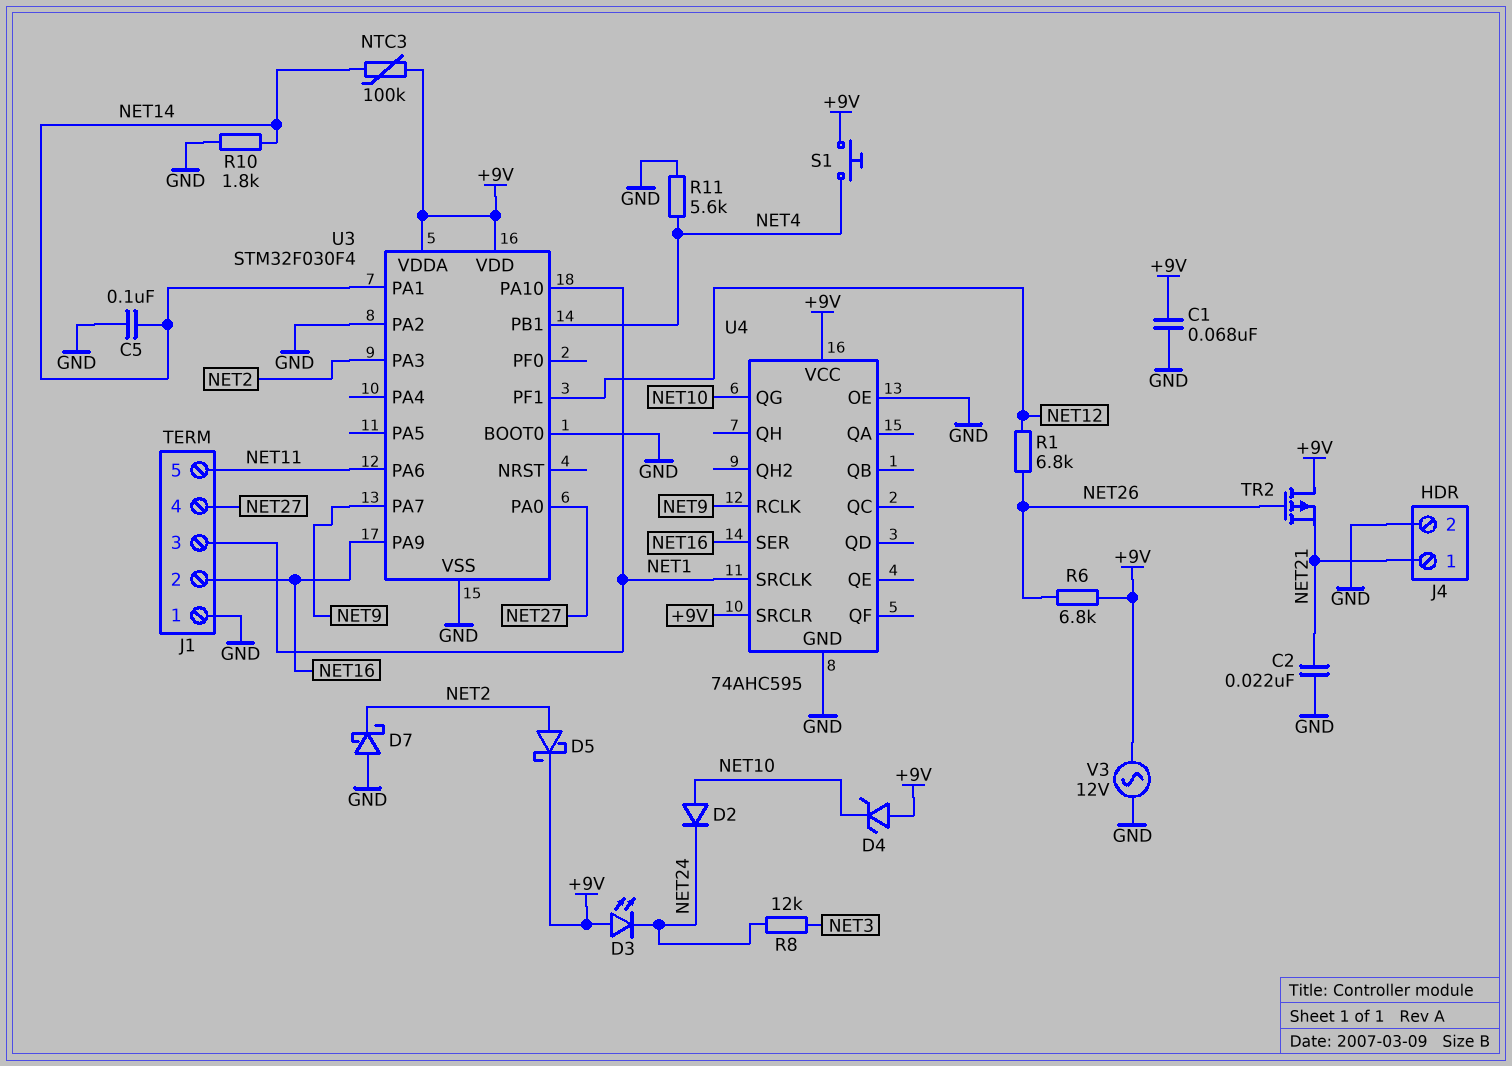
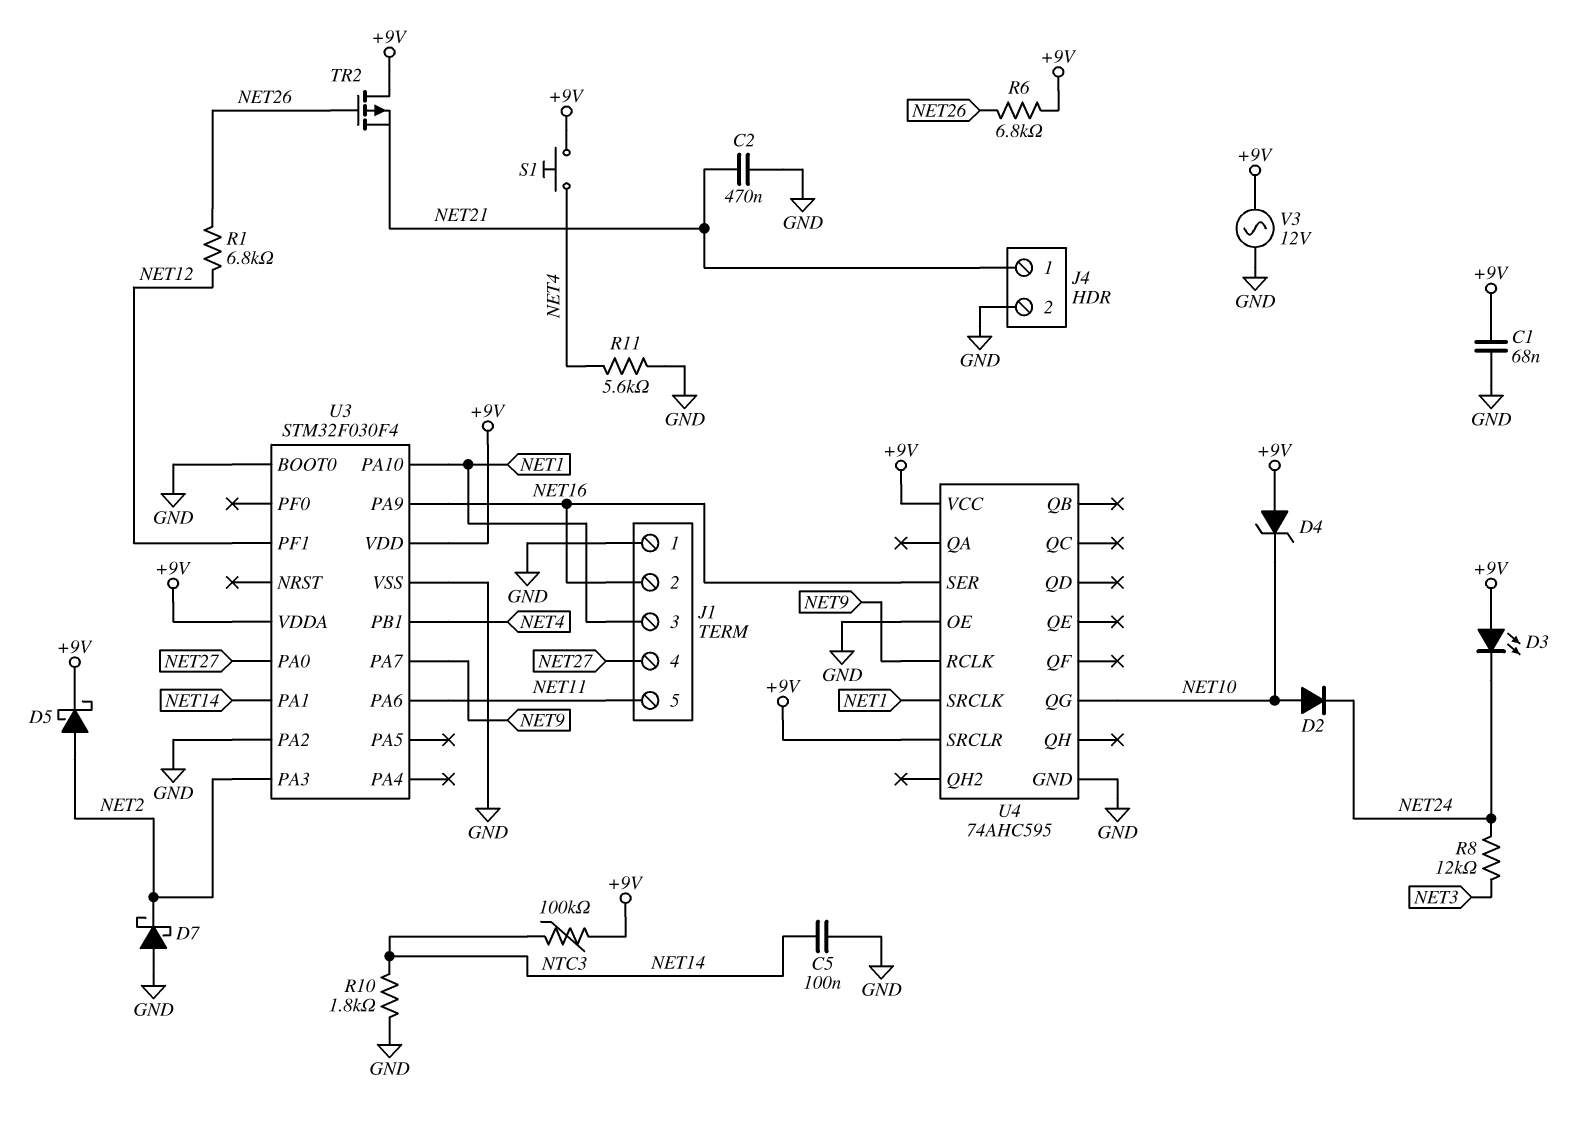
C2: 22nF (GND, NET21) -> 470nF (GND, NET21)

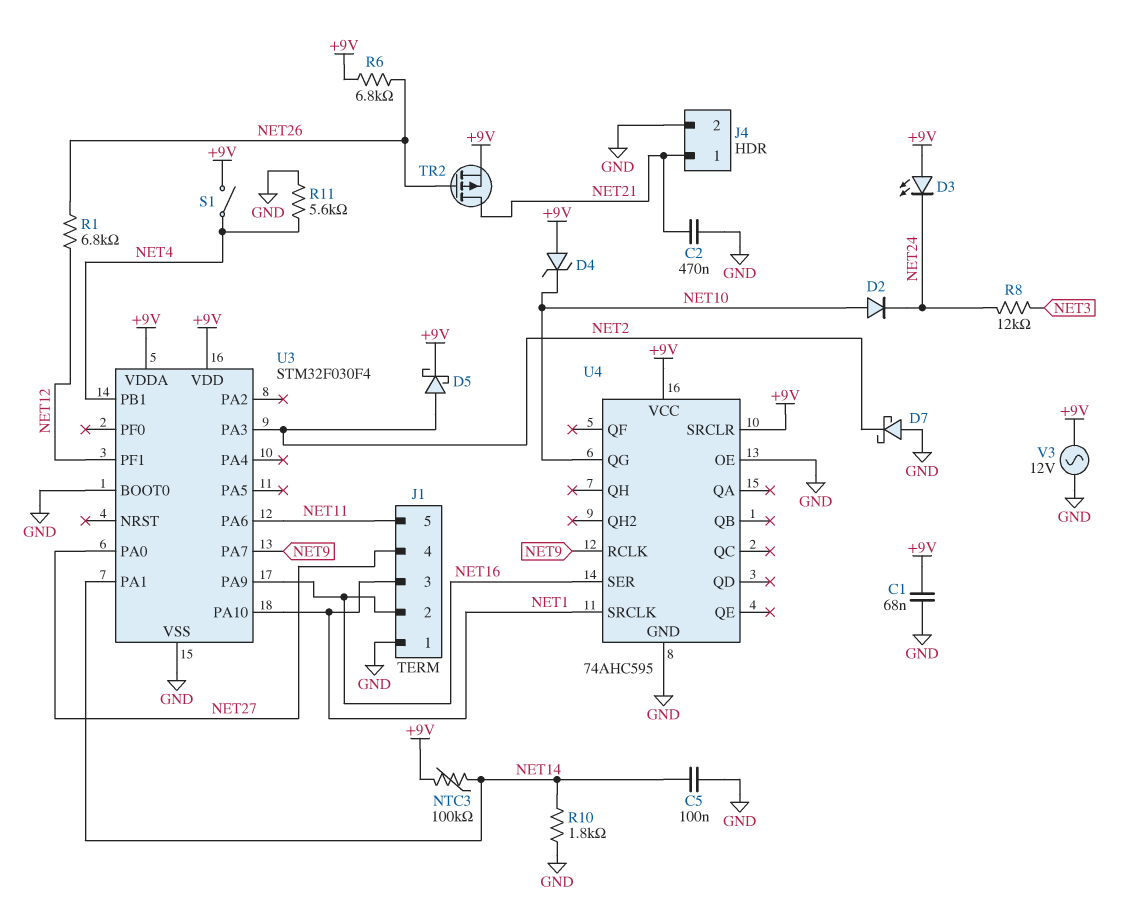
S1: button (+9V, NET4) -> switch (+9V, NET4)
TR2: PMOS (G NET26, D +9V, S NET21) -> PMOS (G NET26, D NET21, S +9V)
U3 pin PA2: GND -> none

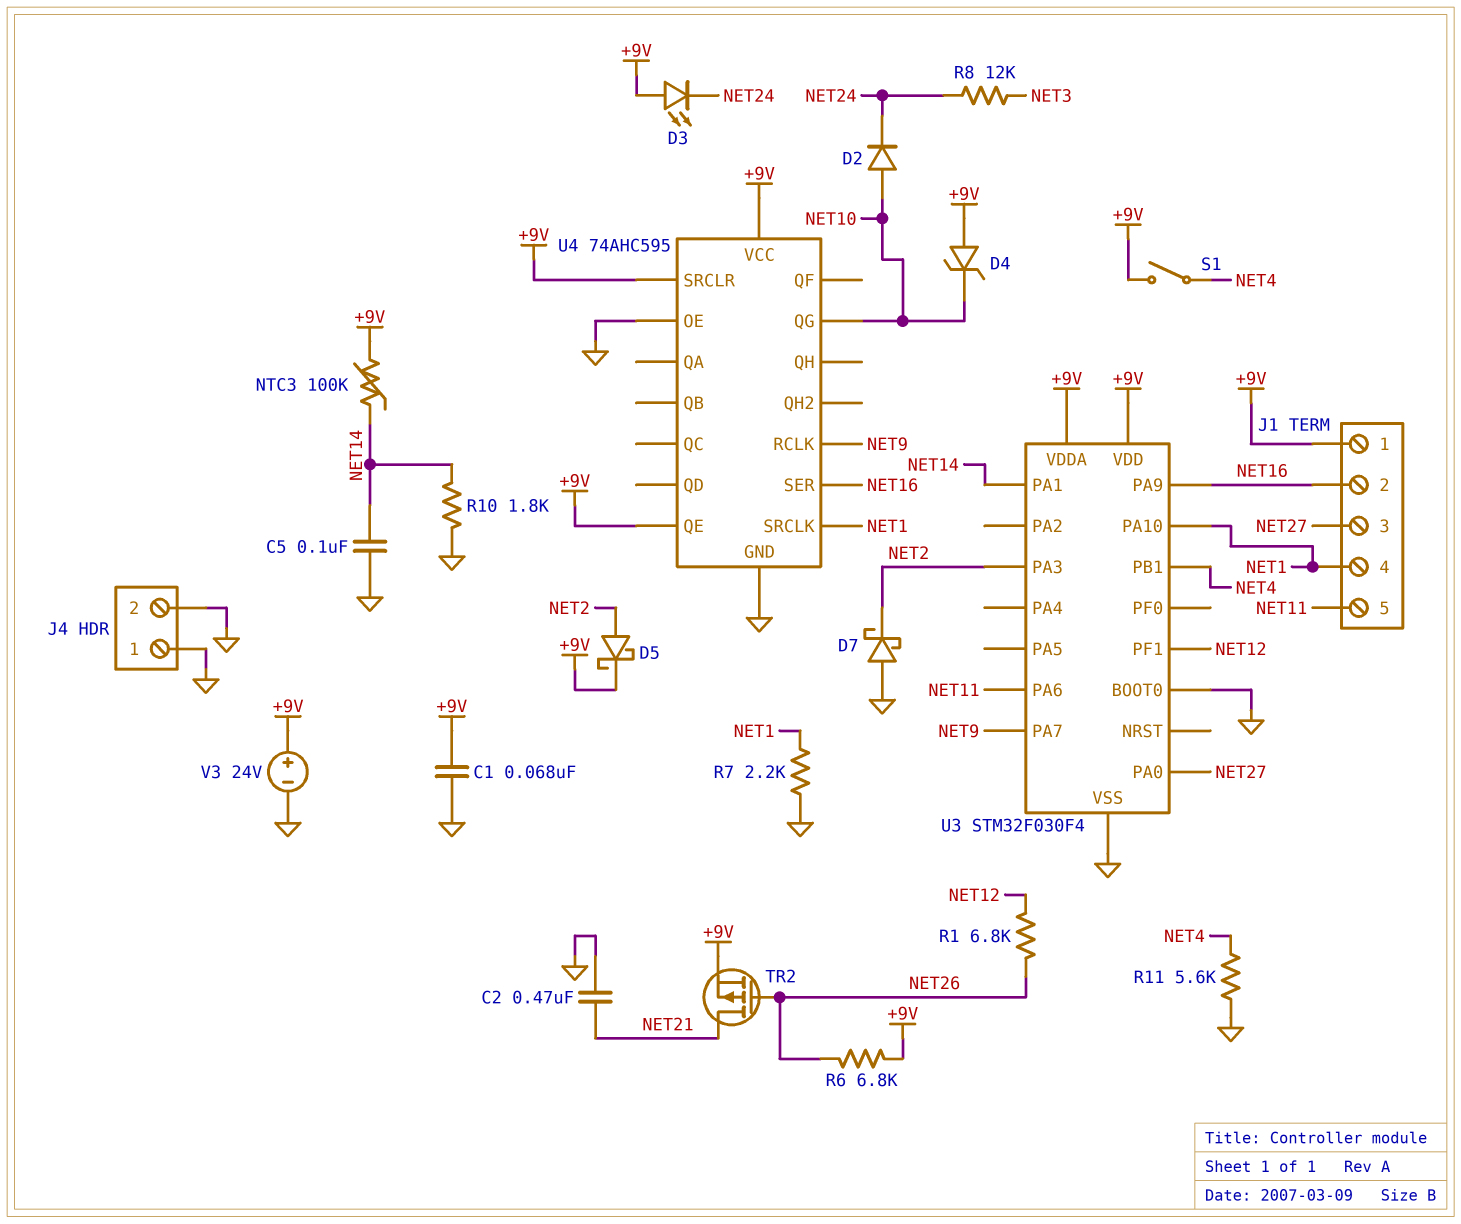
J1 pin 1: GND -> +9V
J1 pin 3: NET1 -> NET27
J1 pin 4: NET27 -> NET1
J4 pin 1: NET21 -> GND
R7: none -> 2.2k (GND, NET1)
U4 pin QE: none -> +9V
V3: AC 12V (+9V, GND) -> 24V (plus +9V, minus GND)

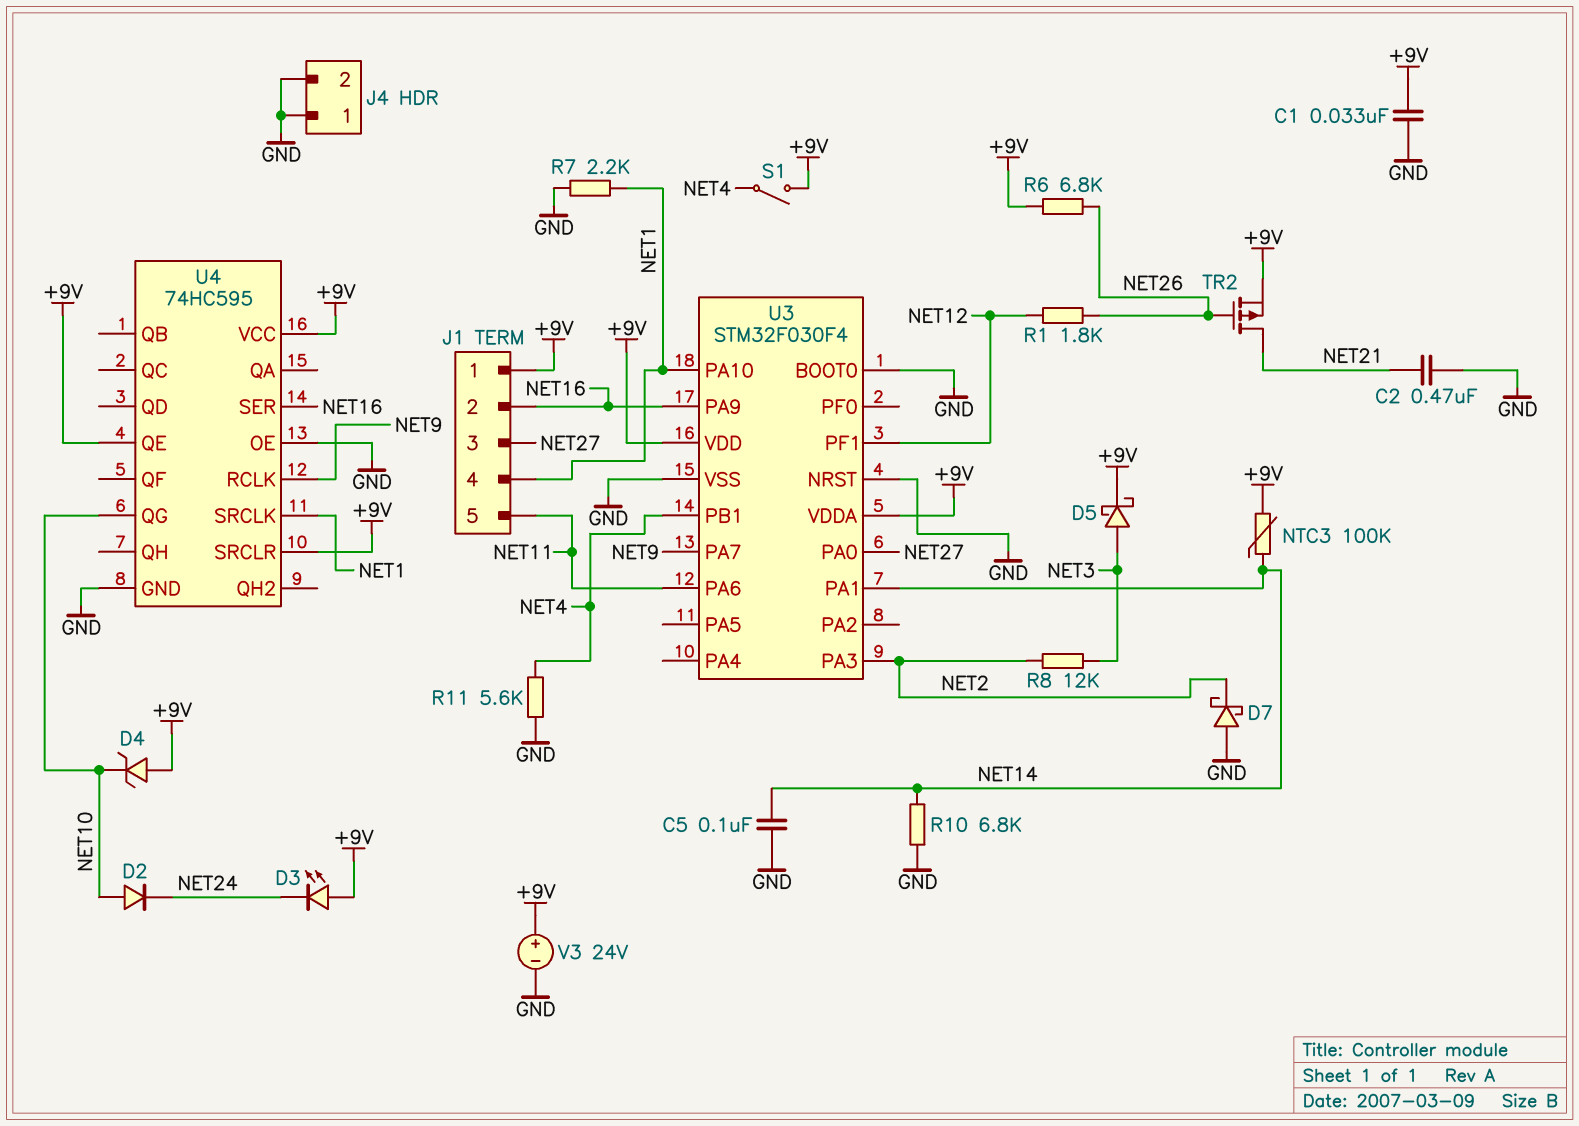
C1: 68nF (+9V, GND) -> 33nF (+9V, GND)
D5: schottky (A NET2, K +9V) -> schottky (A NET3, K +9V)
R1: 6.8k (NET12, NET26) -> 1.8k (NET12, NET26)
R8: 12k (NET3, NET24) -> 12k (NET2, NET3)
R10: 1.8k (GND, NET14) -> 6.8k (GND, NET14)
U3 pin NRST: none -> GND
U4: 74AHC595 -> 74HC595

